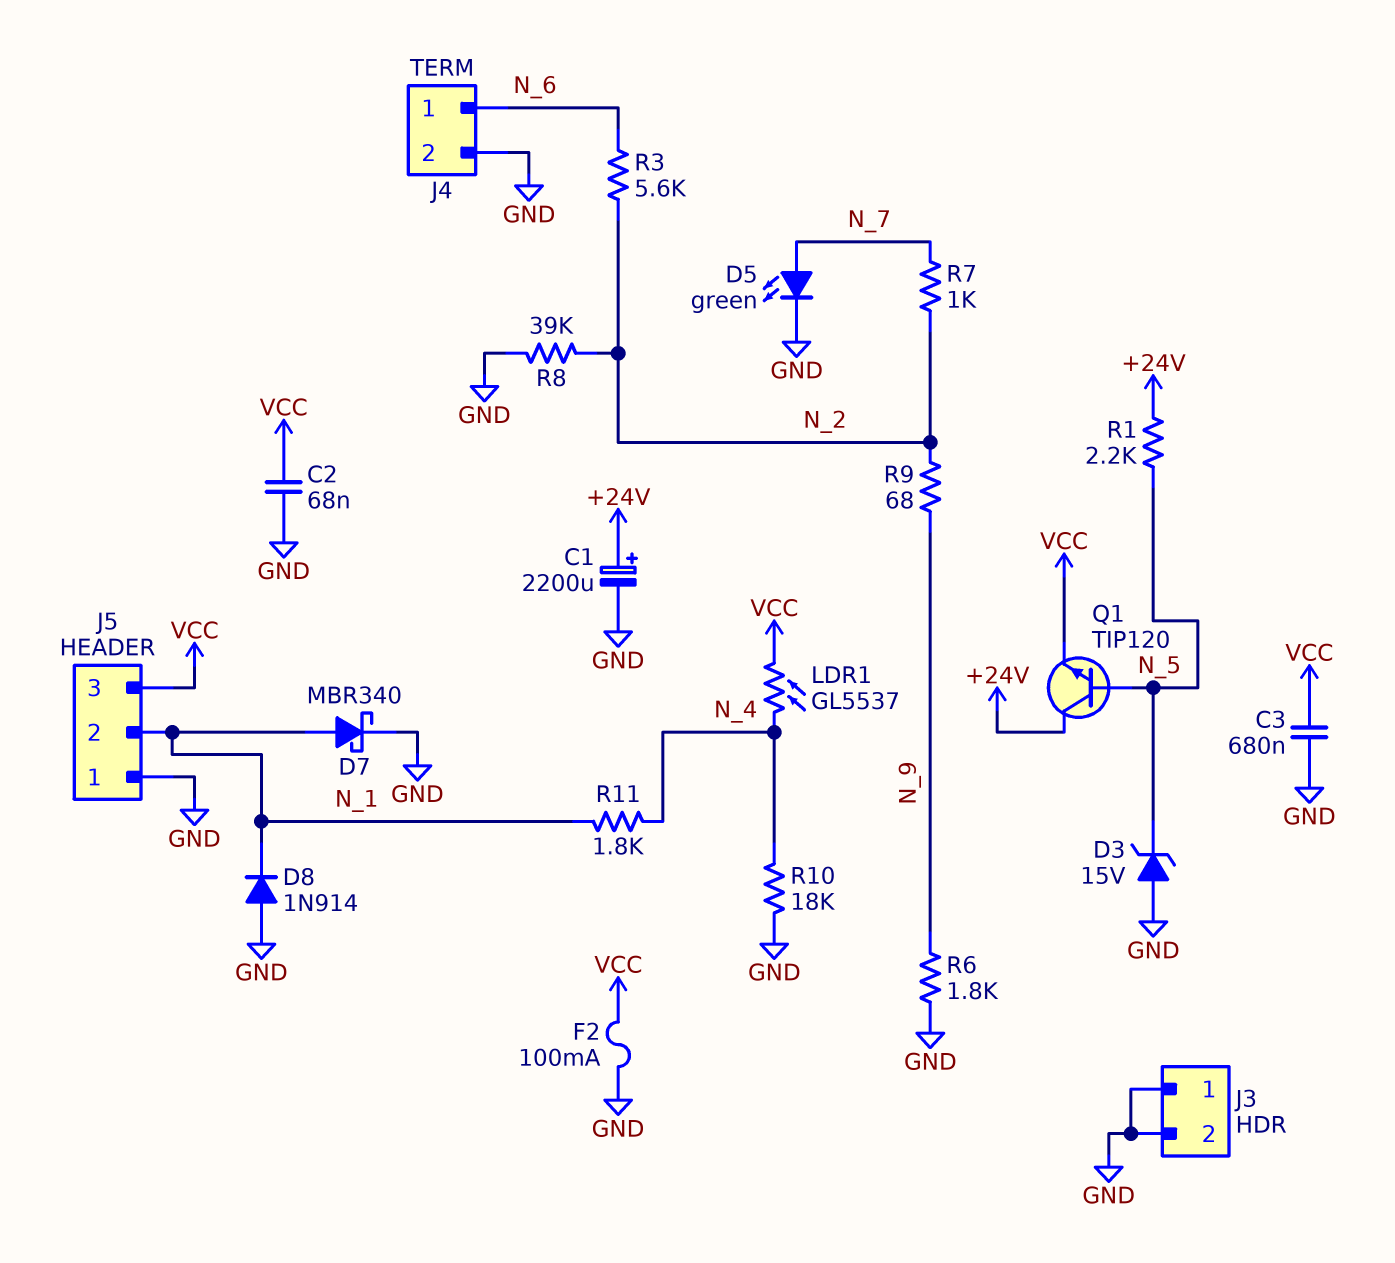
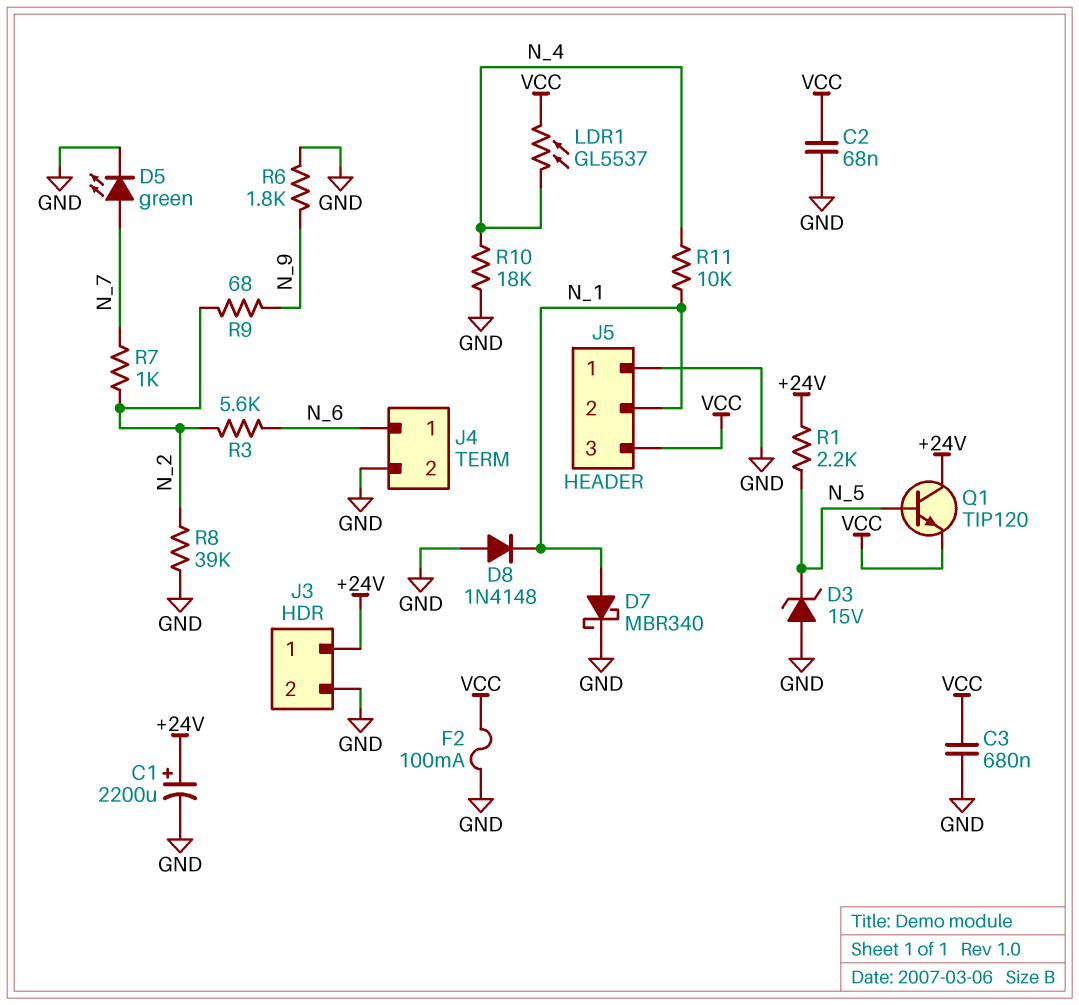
D8: diode 1N914 (A GND, K N_1) -> diode 1N4148 (A GND, K N_1)
J3 pin 1: GND -> +24V
R11: 1.8k (N_1, N_4) -> 10k (N_1, N_4)

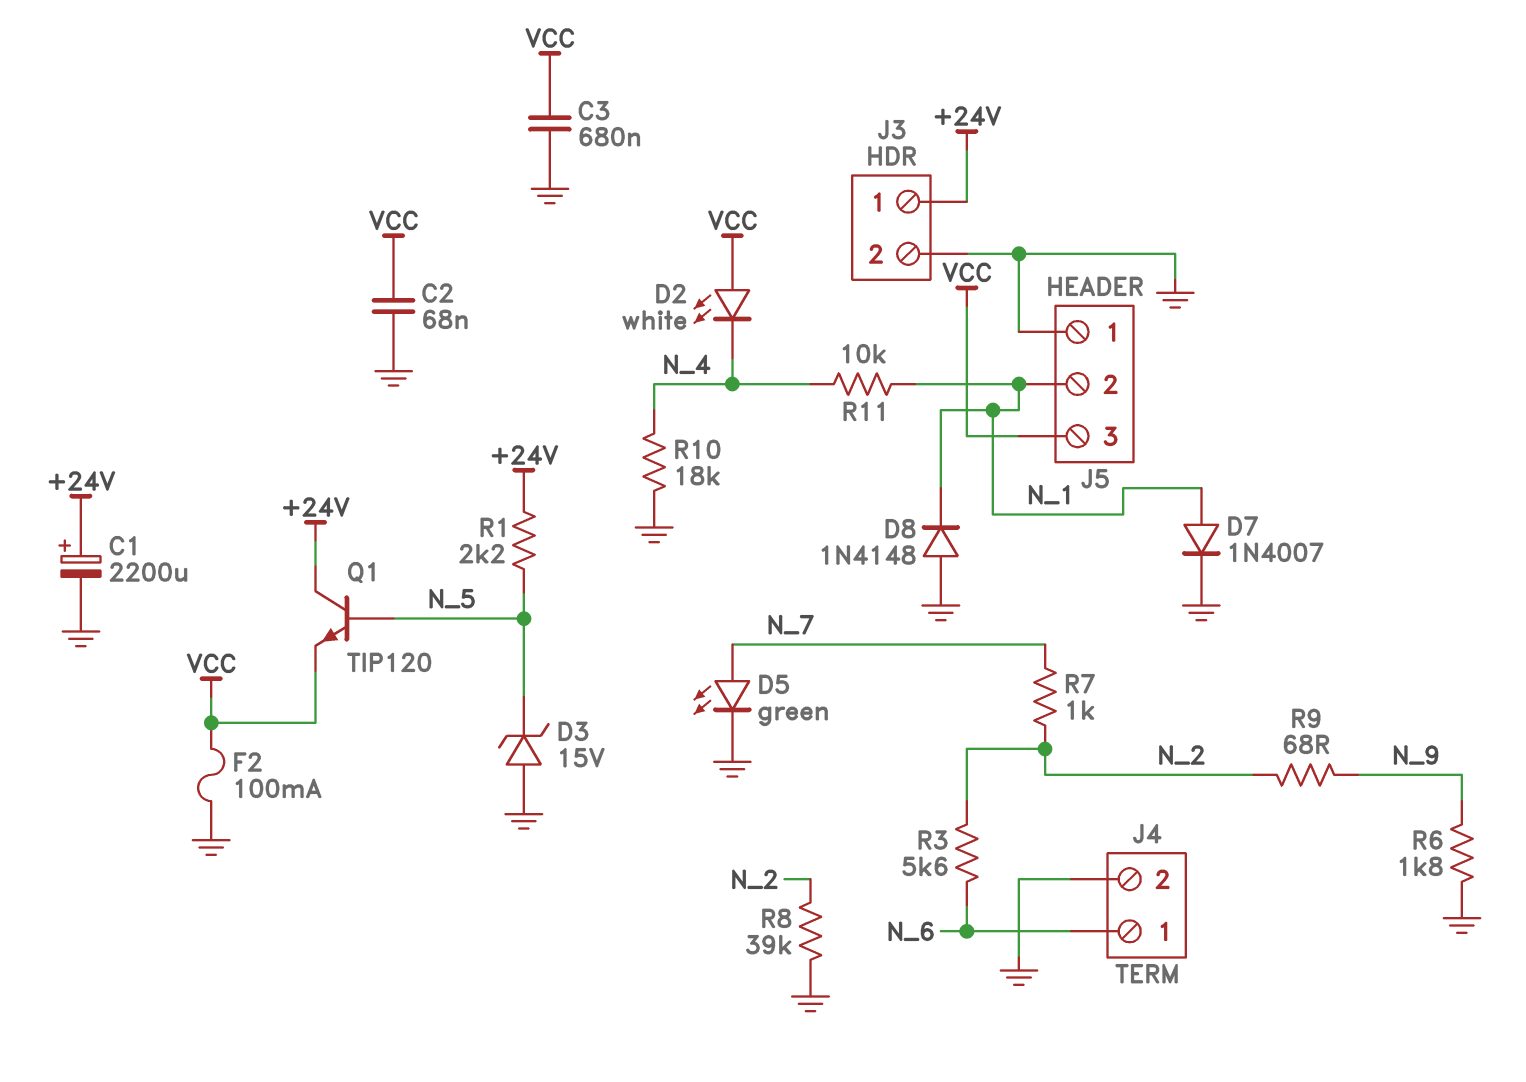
D2: none -> LED white (A VCC, K N_4)
D7: schottky MBR340 (A N_1, K GND) -> diode 1N4007 (A N_1, K GND)
LDR1: GL5537 (N_4, VCC) -> none

